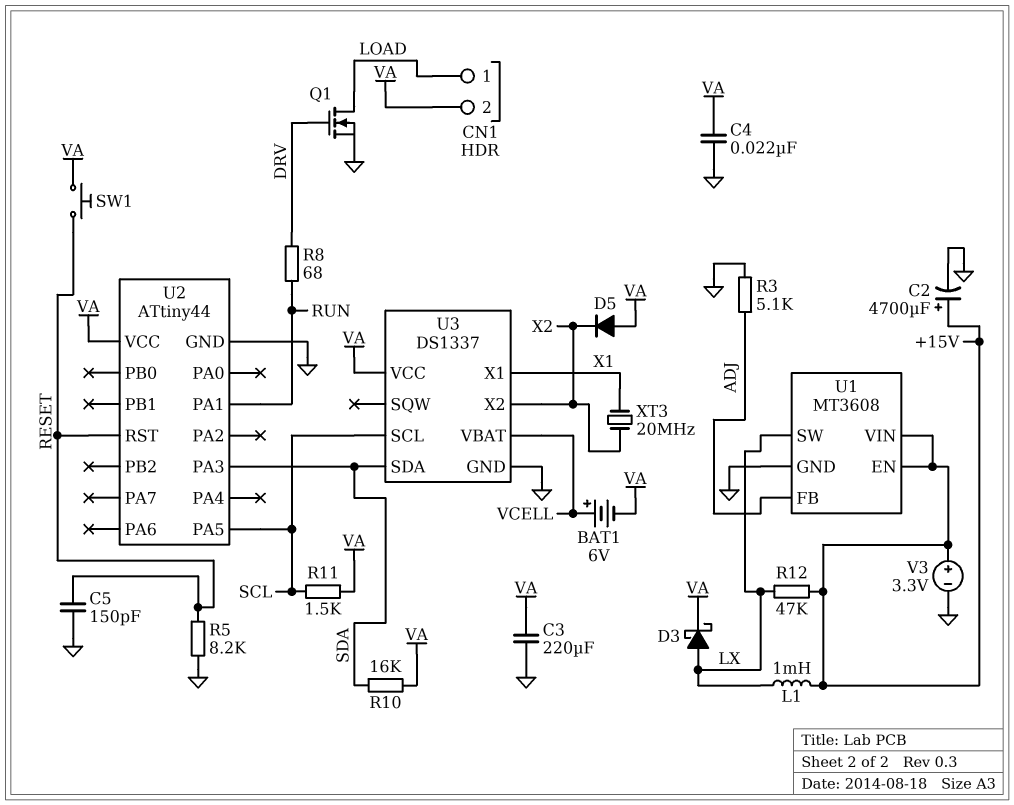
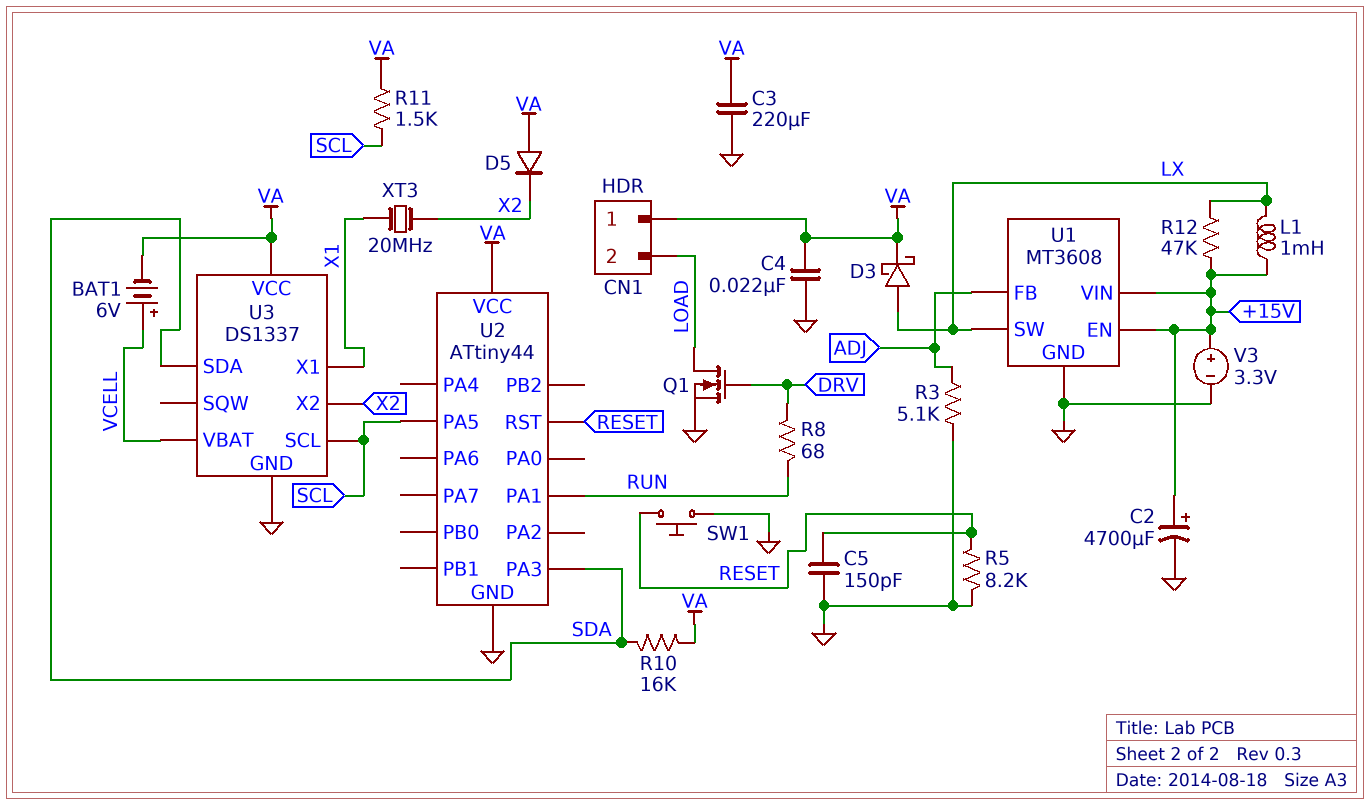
CN1 pin 1: LOAD -> VA
CN1 pin 2: VA -> LOAD
SW1: button (RESET, VA) -> button (GND, RESET)

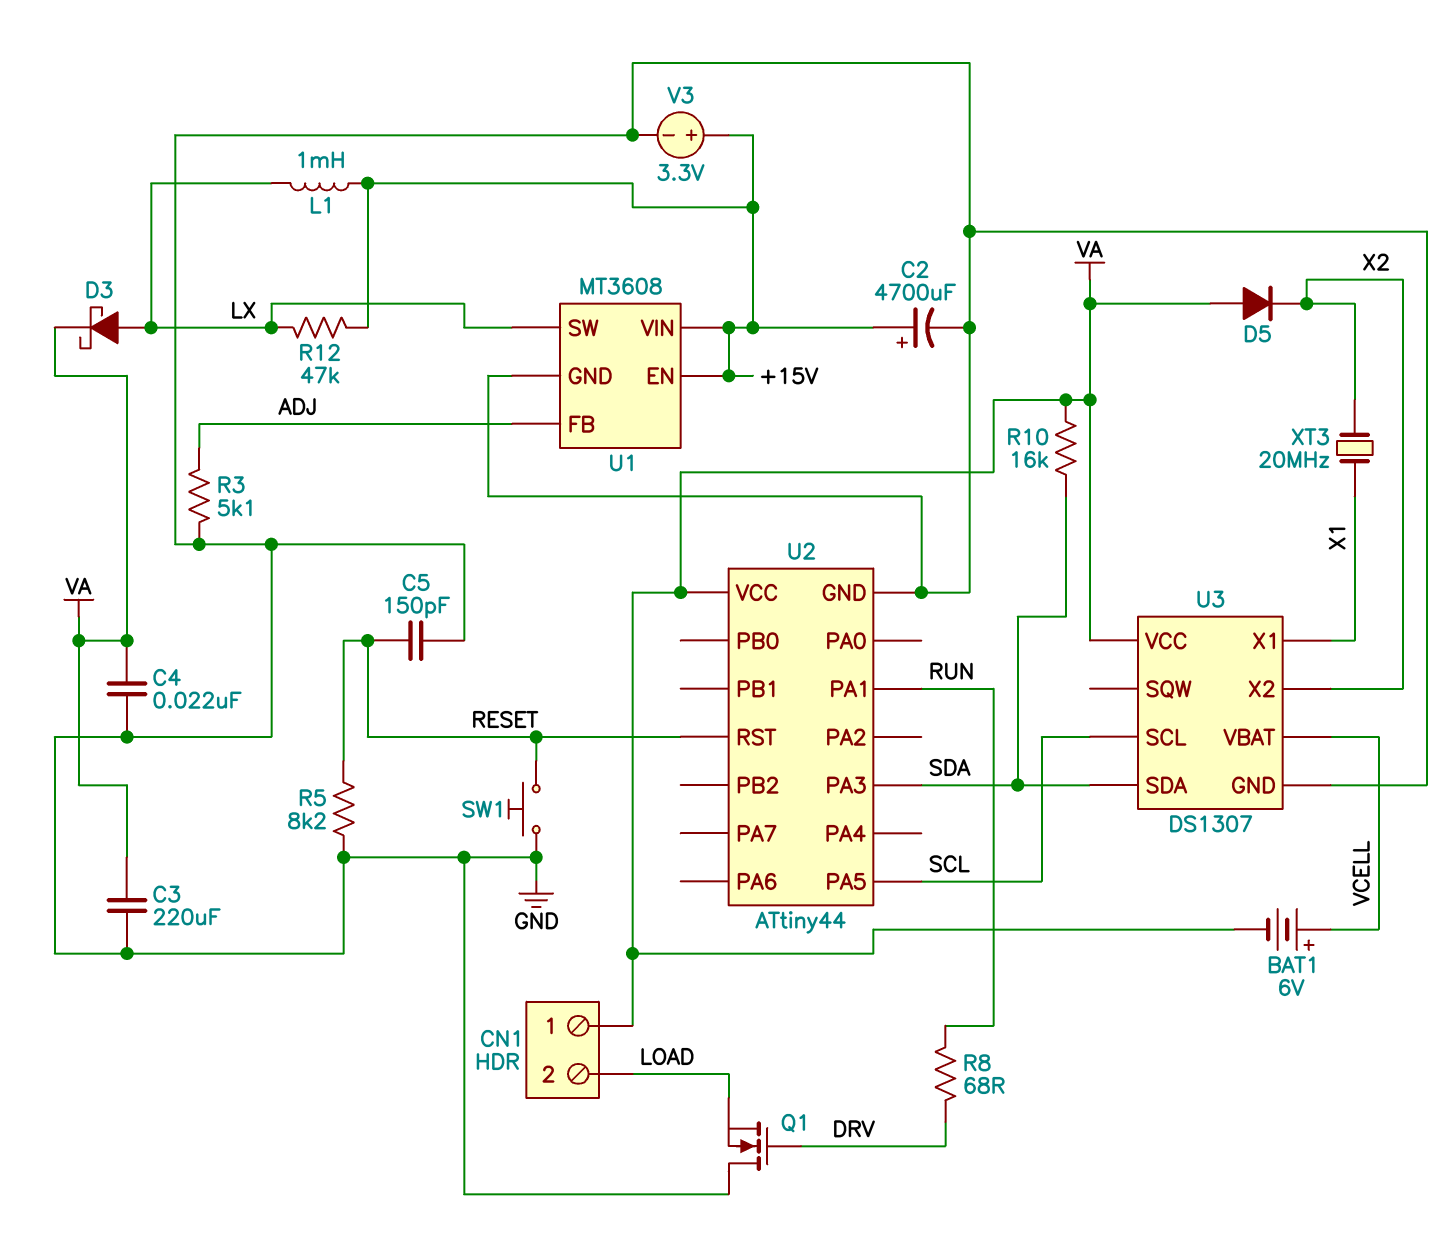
Q1: NMOS (G DRV, D LOAD, S GND) -> NMOS (G DRV, D GND, S LOAD)
R11: 1.5k (SCL, VA) -> none
U3: DS1337 -> DS1307

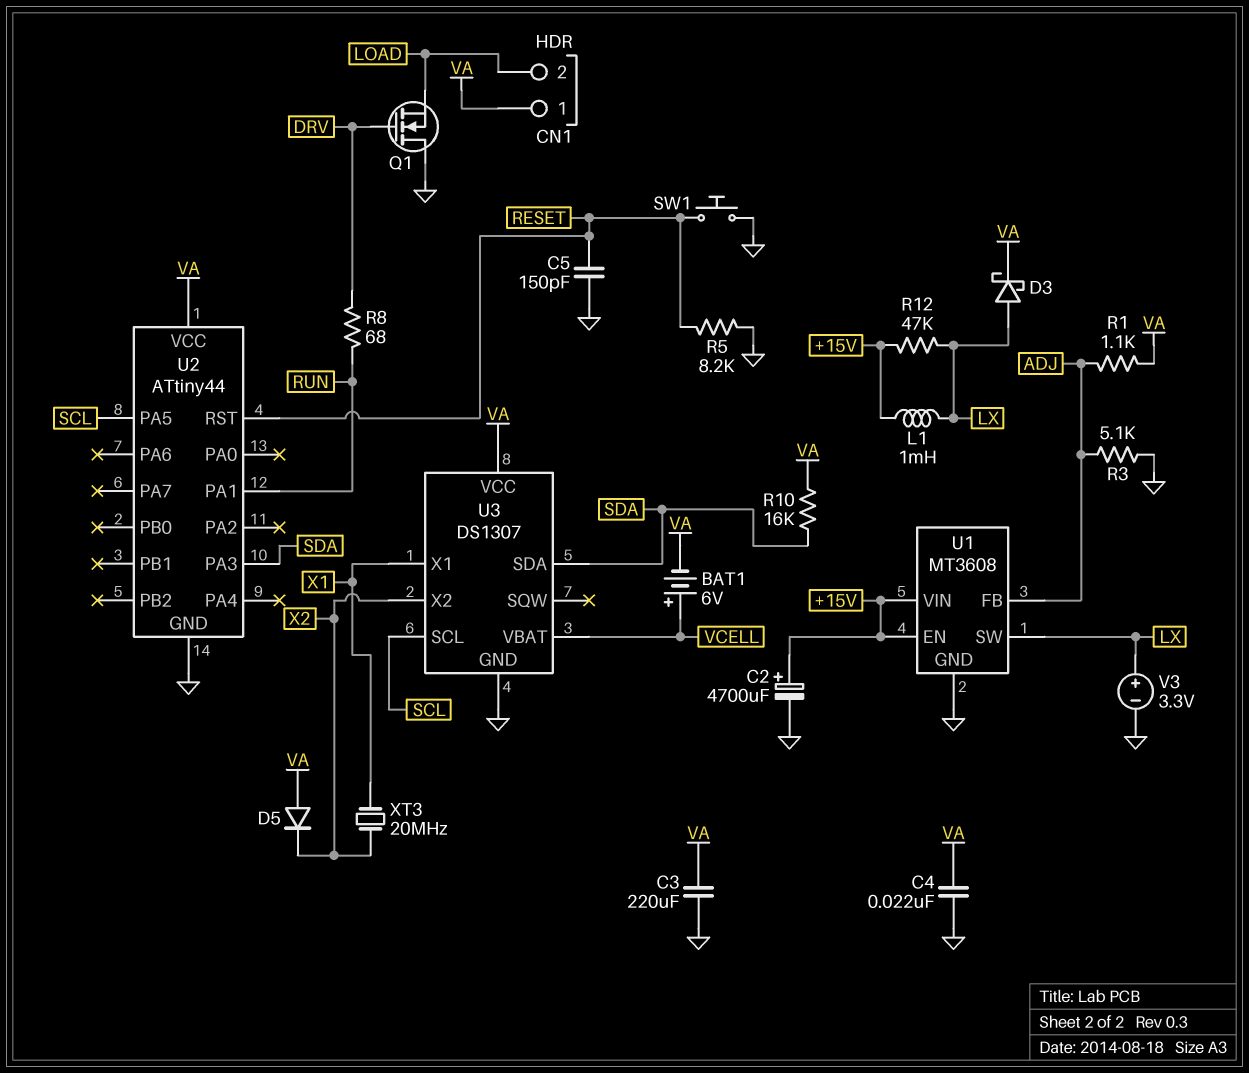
R1: none -> 1.1k (ADJ, VA)
V3: 3.3V (plus +15V, minus GND) -> 3.3V (plus LX, minus GND)

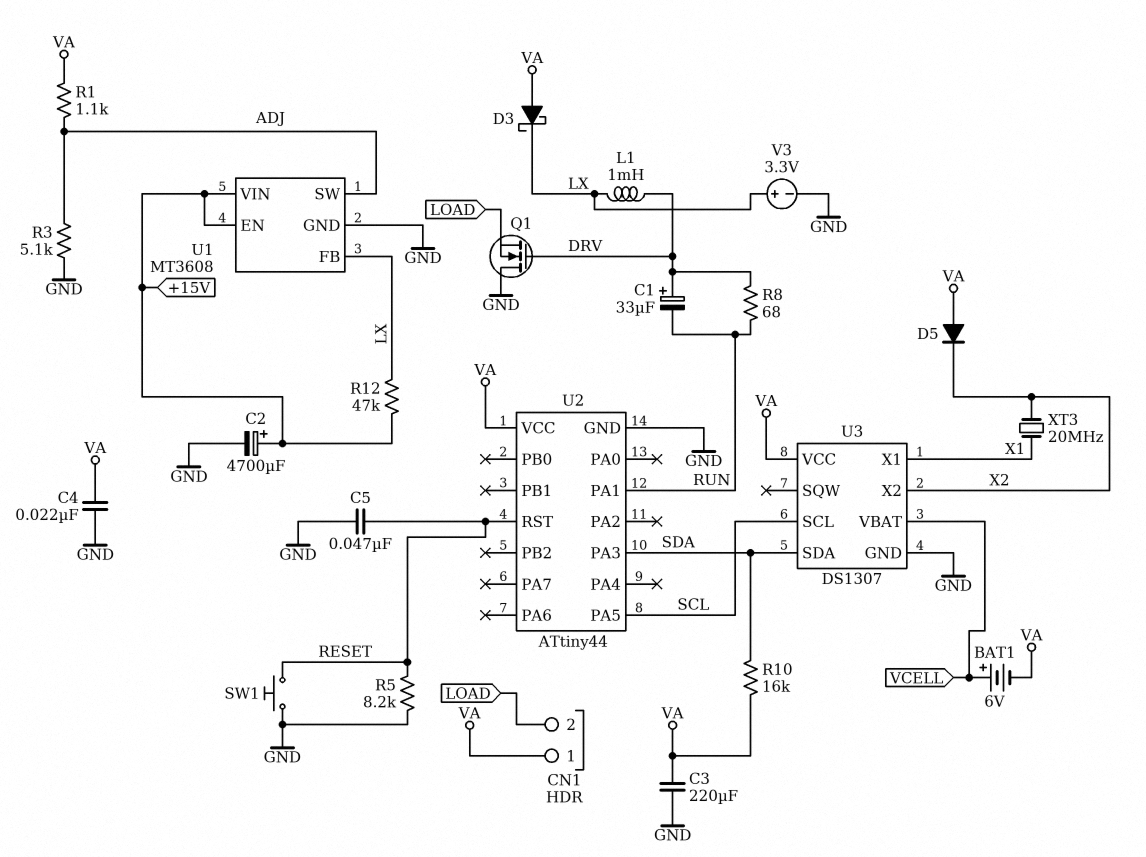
C1: none -> 33uF (plus DRV, minus RUN)
C5: 150pF (GND, RESET) -> 47nF (GND, RESET)
D3: schottky (A LX, K VA) -> schottky (A VA, K LX)
L1: 1mH (+15V, LX) -> 1mH (DRV, LX)
U1 pin FB: ADJ -> LX
U1 pin SW: LX -> ADJ

